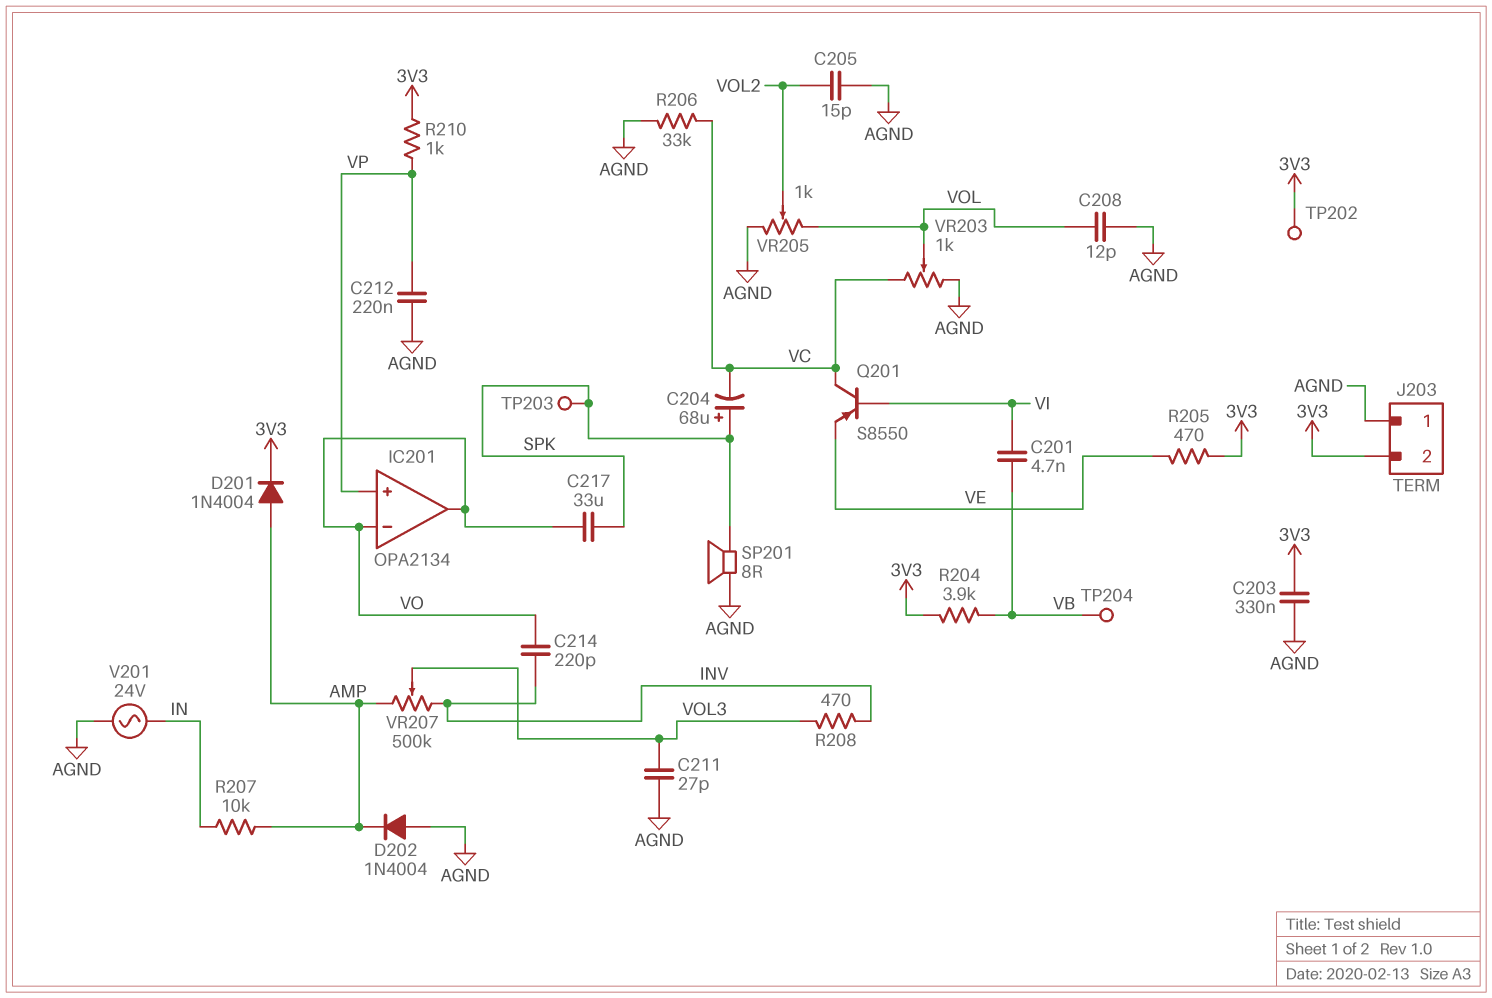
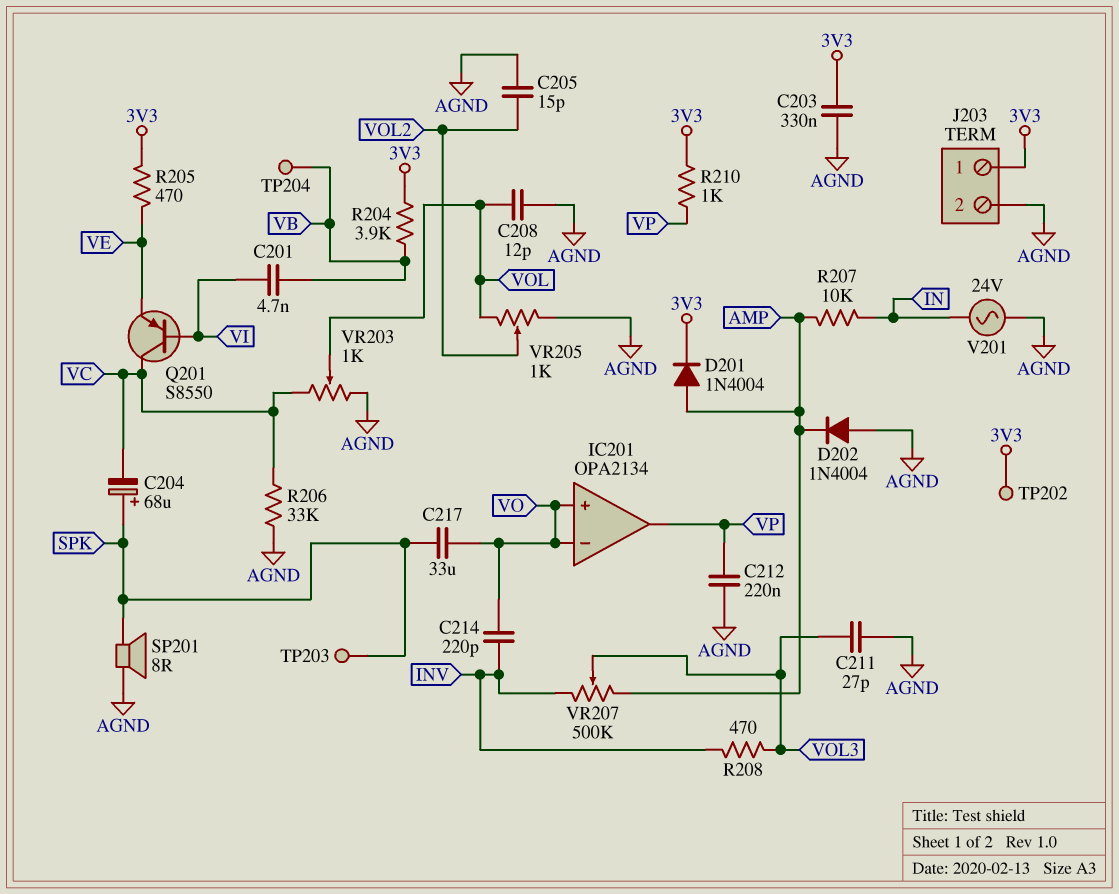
IC201 pin in+: VP -> VO
IC201 pin out: VO -> VP
J203 pin 1: AGND -> 3V3
J203 pin 2: 3V3 -> AGND

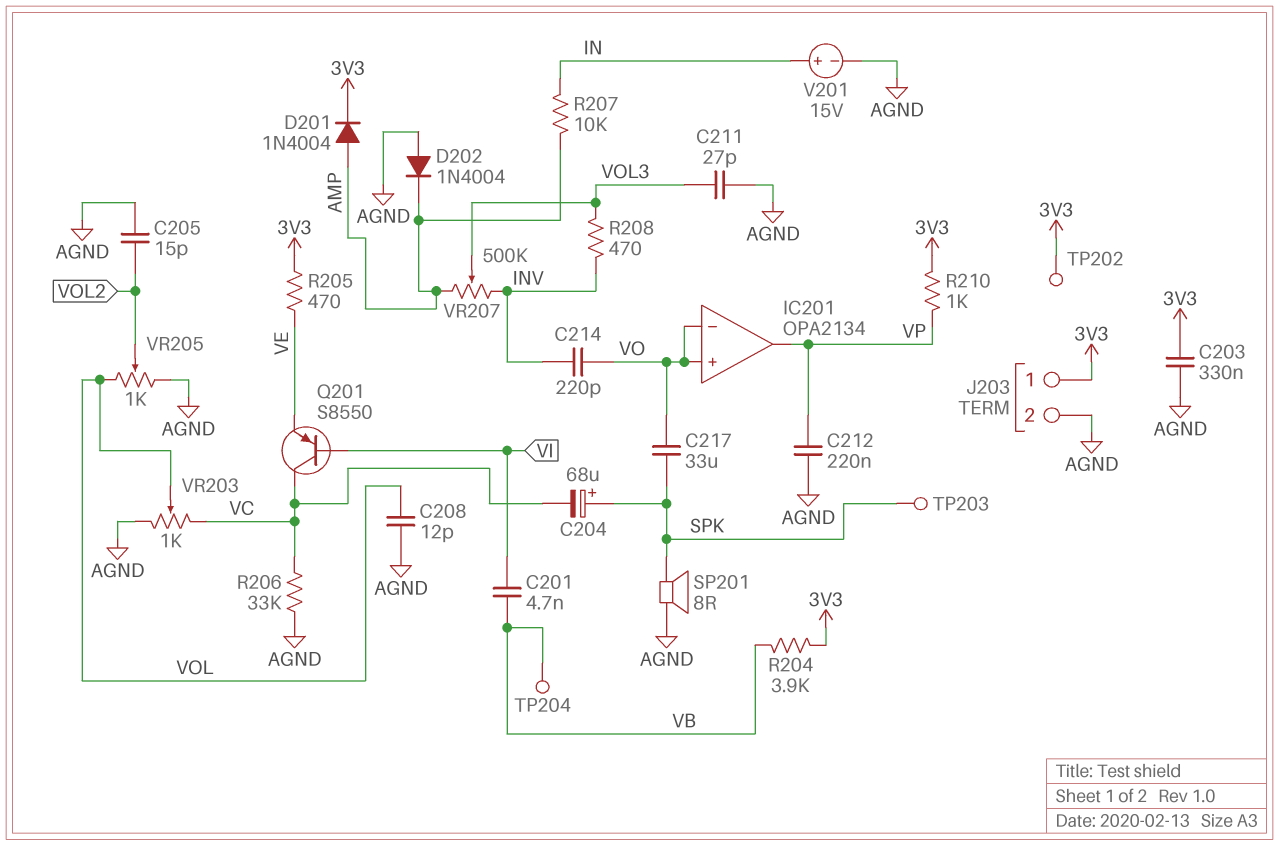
V201: AC 24V (AGND, IN) -> 15V (plus IN, minus AGND)

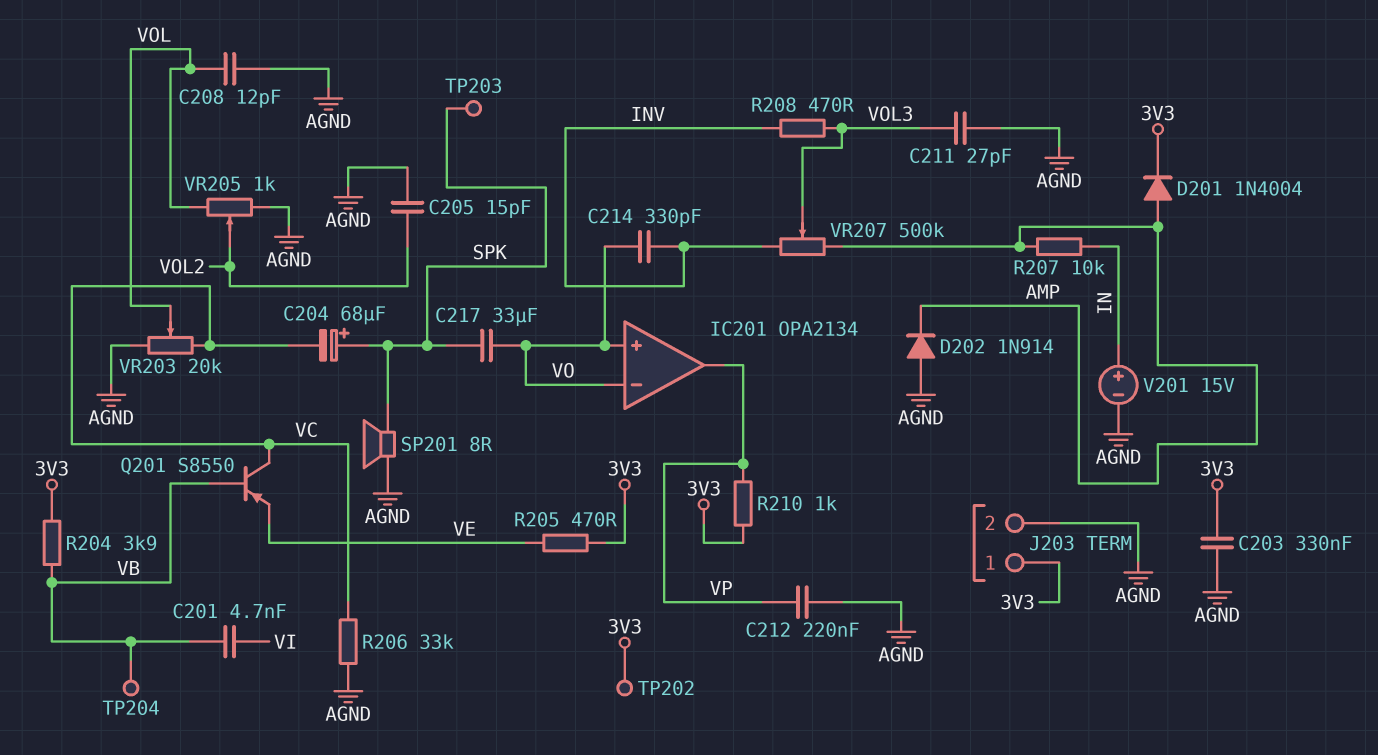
C214: 220pF (INV, VO) -> 330pF (INV, VO)
D202: diode 1N4004 (A AGND, K AMP) -> diode 1N914 (A AGND, K AMP)
Q201: PNP S8550 (B VI, C VC, E VE) -> PNP S8550 (B VB, C VC, E VE)
VR203: 1k (AGND, VC, wiper VOL) -> 20k (AGND, VC, wiper VOL)

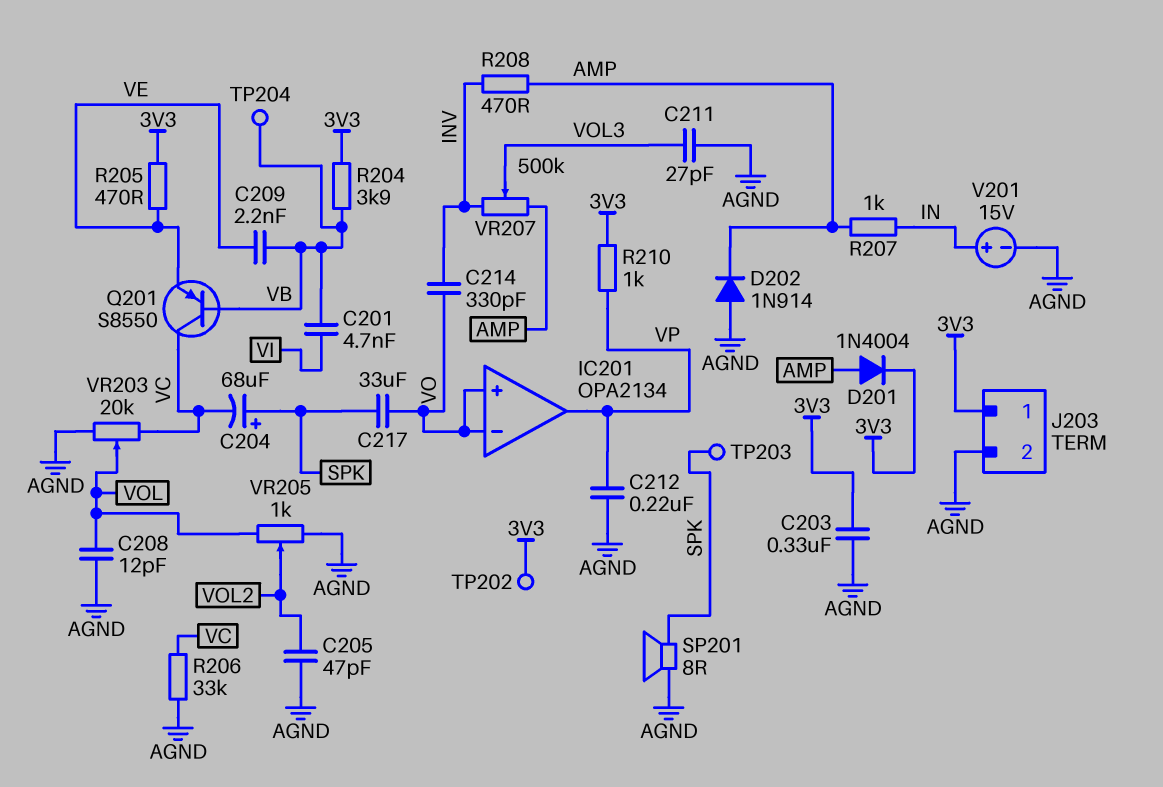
C205: 15pF (AGND, VOL2) -> 47pF (AGND, VOL2)
C209: none -> 2.2nF (VB, VE)
R207: 10k (AMP, IN) -> 1k (AMP, IN)
R208: 470 (INV, VOL3) -> 470 (AMP, INV)

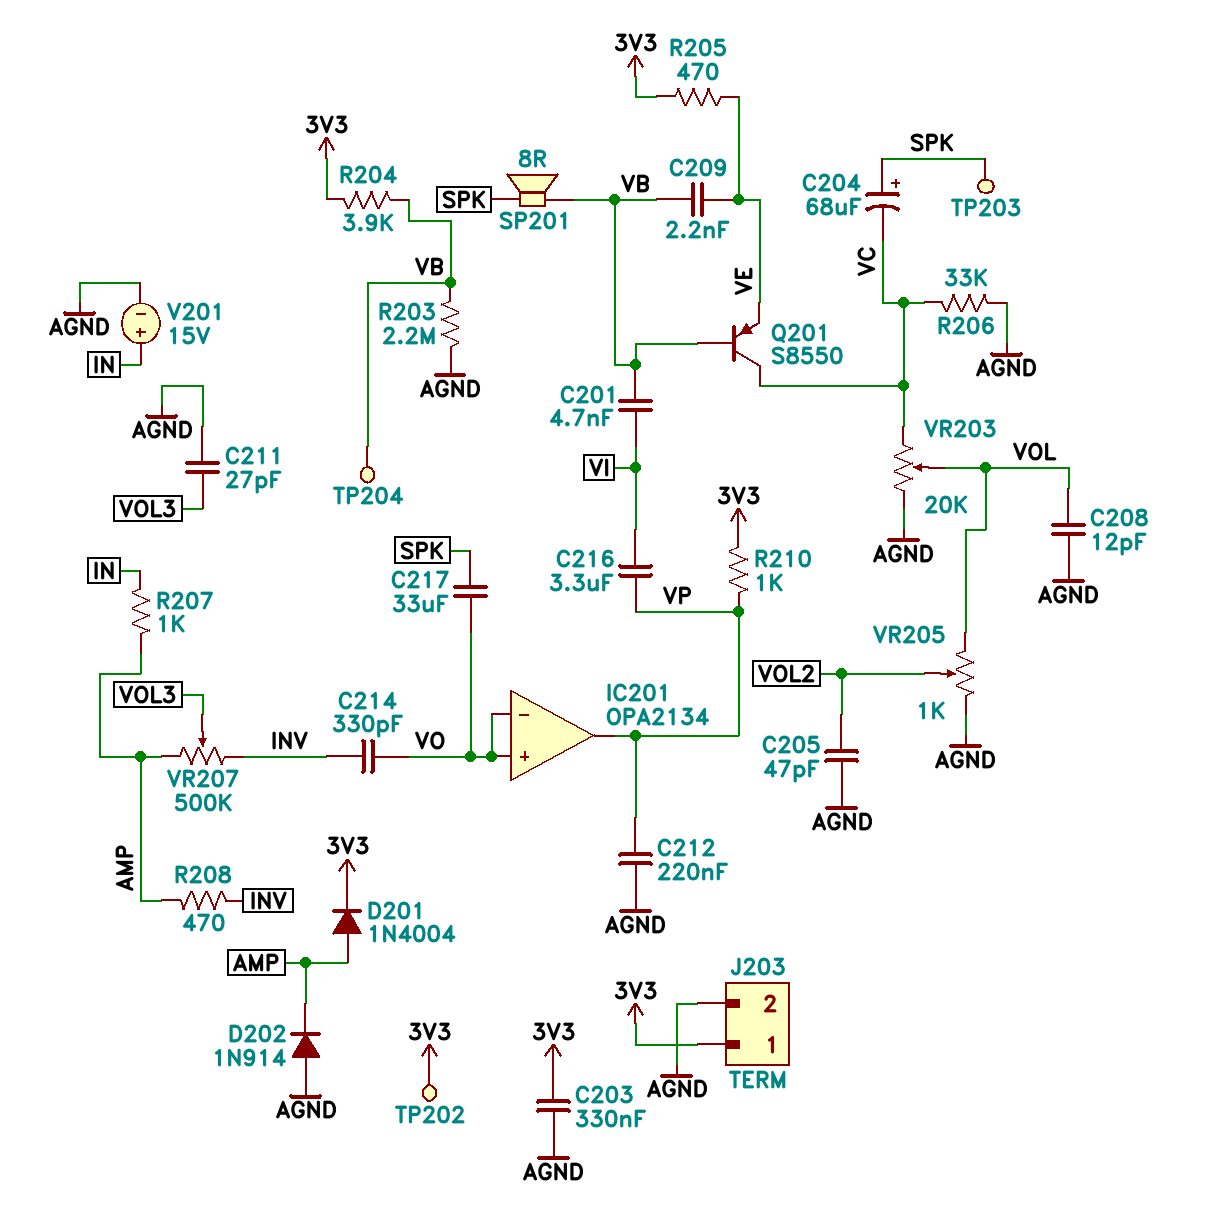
C216: none -> 3.3uF (VI, VP)
R203: none -> 2.2M (AGND, VB)
SP201: speaker 8R (AGND, SPK) -> speaker 8R (SPK, VB)

